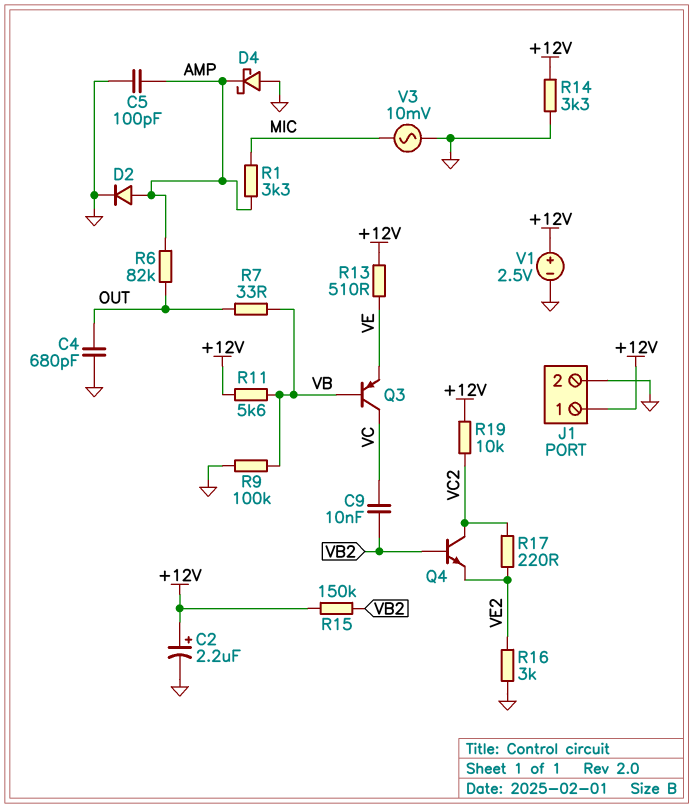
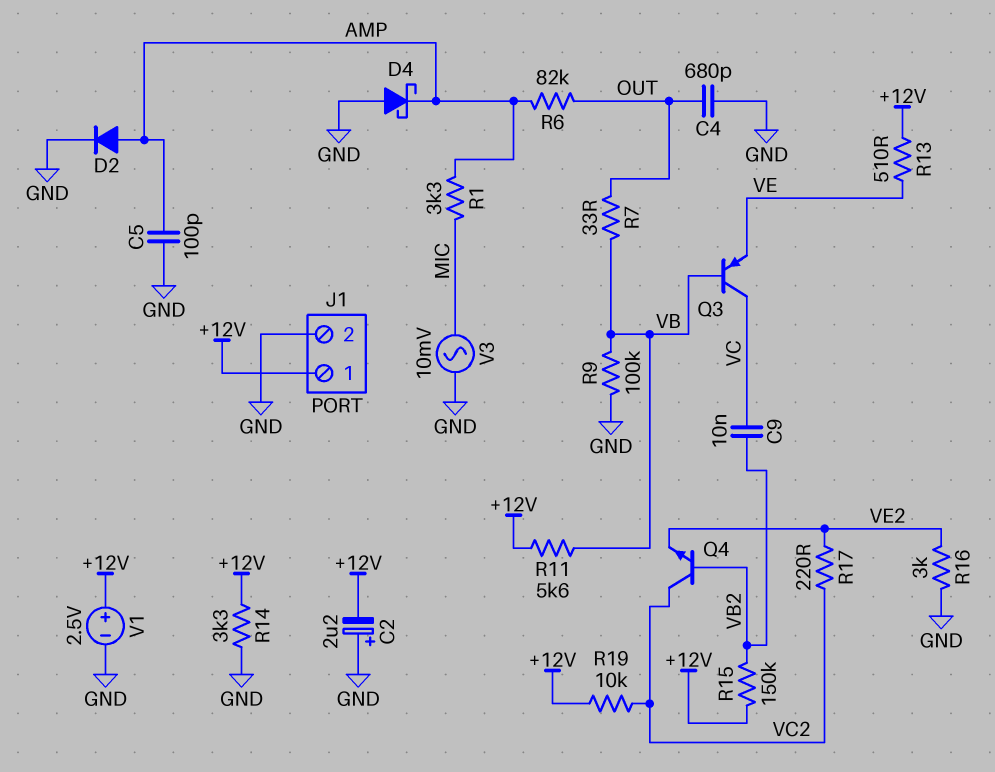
C2: 2.2uF (plus +12V, minus GND) -> 2.2uF (plus GND, minus +12V)

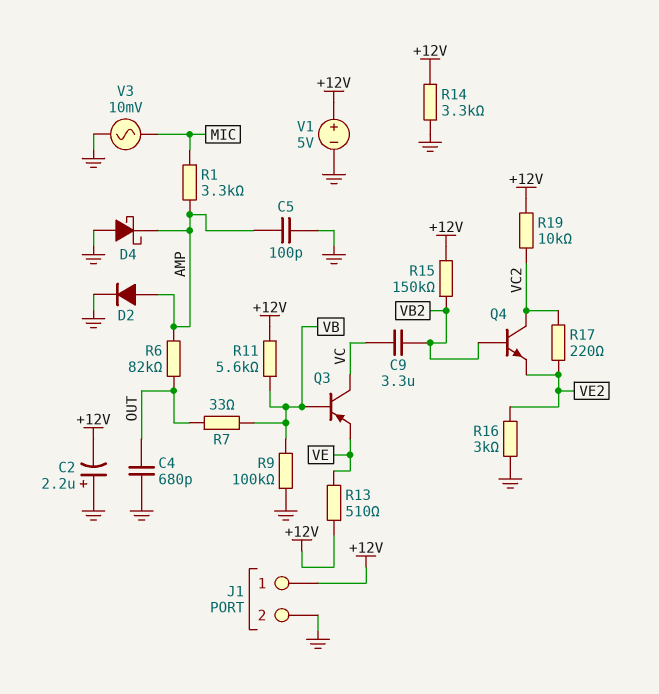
C9: 10nF (VB2, VC) -> 3.3uF (VB2, VC)
V1: 2.5V (plus +12V, minus GND) -> 5V (plus +12V, minus GND)

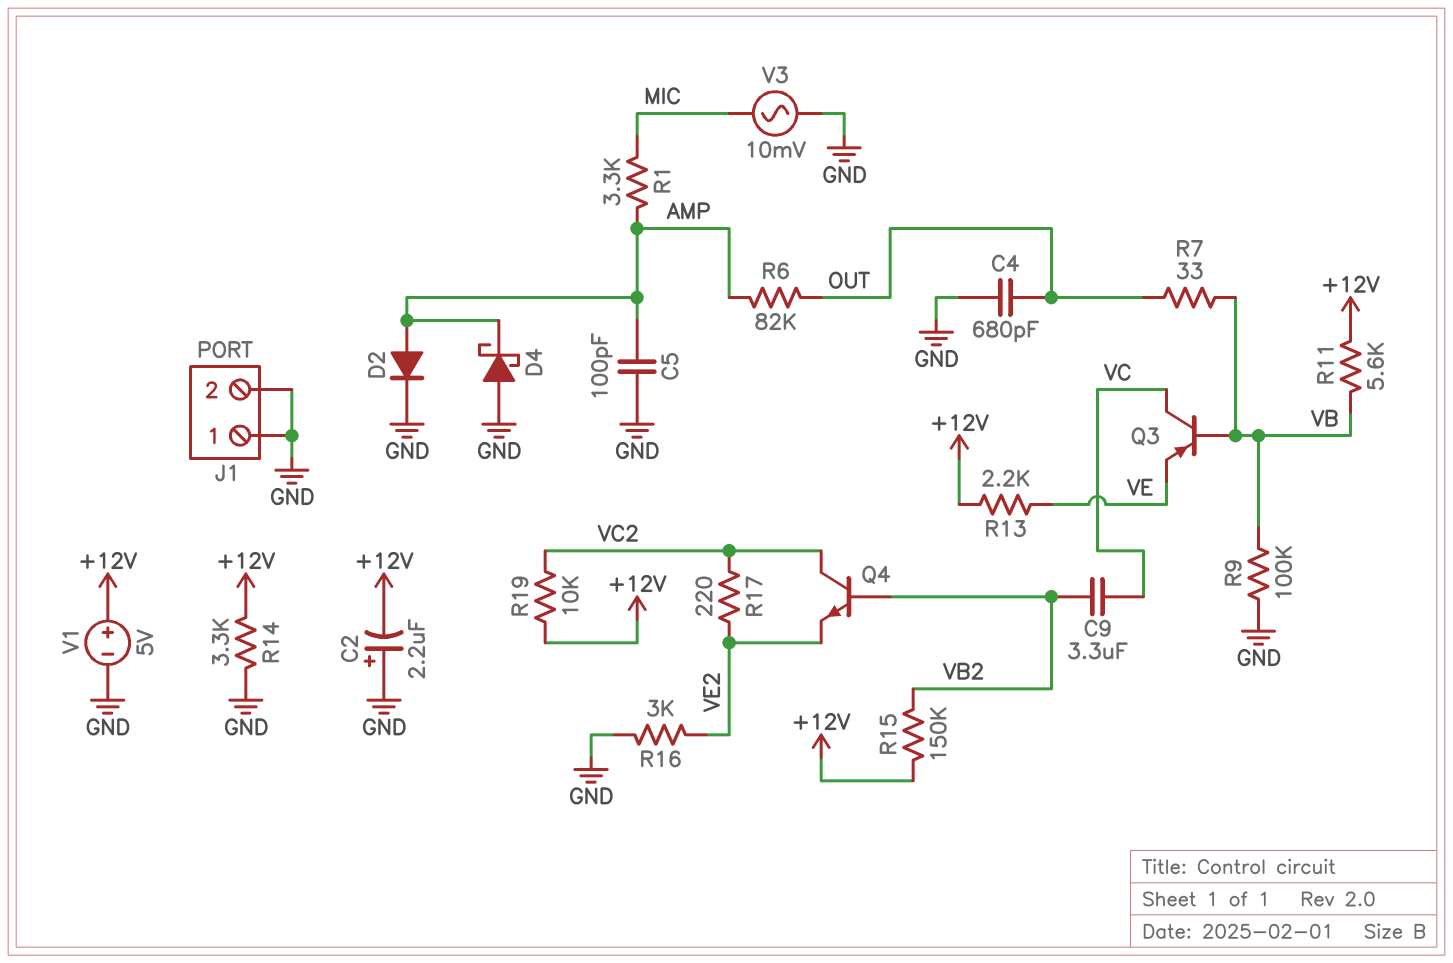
J1 pin 1: +12V -> GND
R13: 510 (+12V, VE) -> 2.2k (+12V, VE)

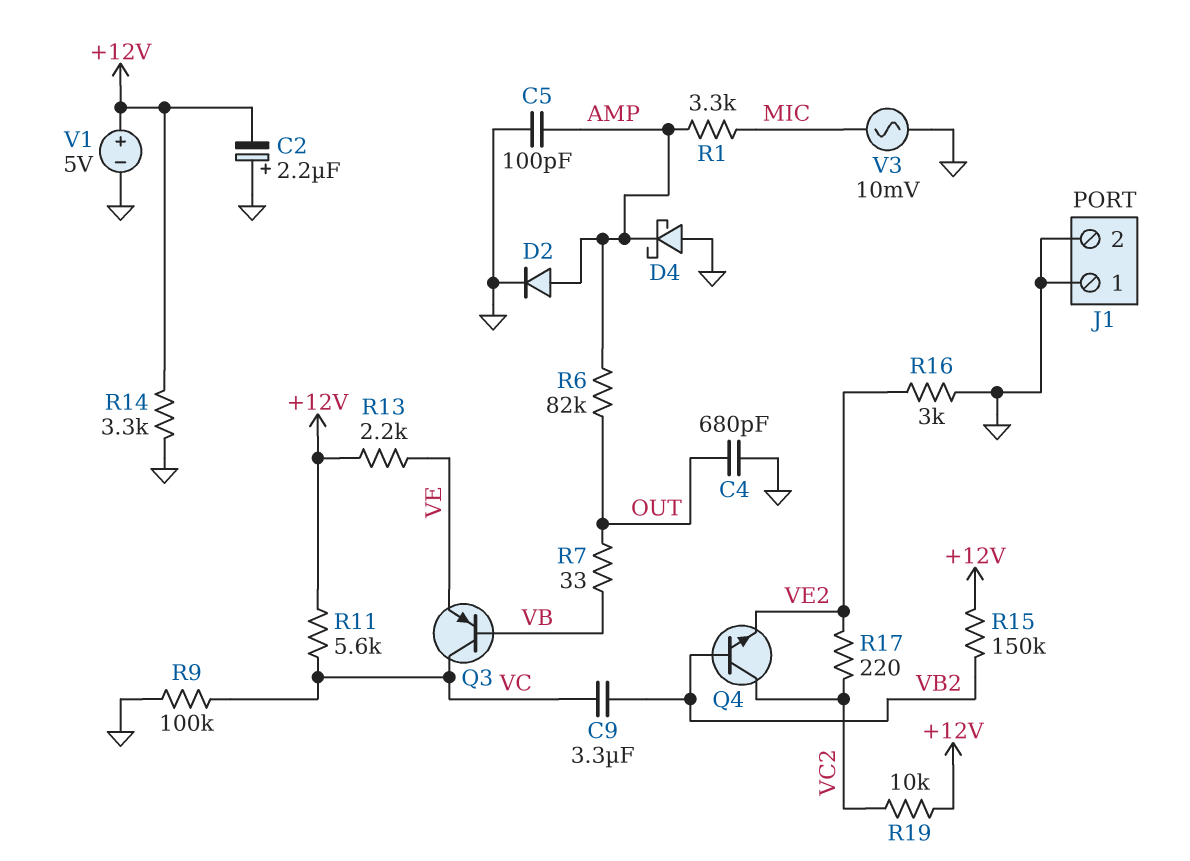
R9: 100k (GND, VB) -> 100k (GND, VC)
R11: 5.6k (+12V, VB) -> 5.6k (+12V, VC)

